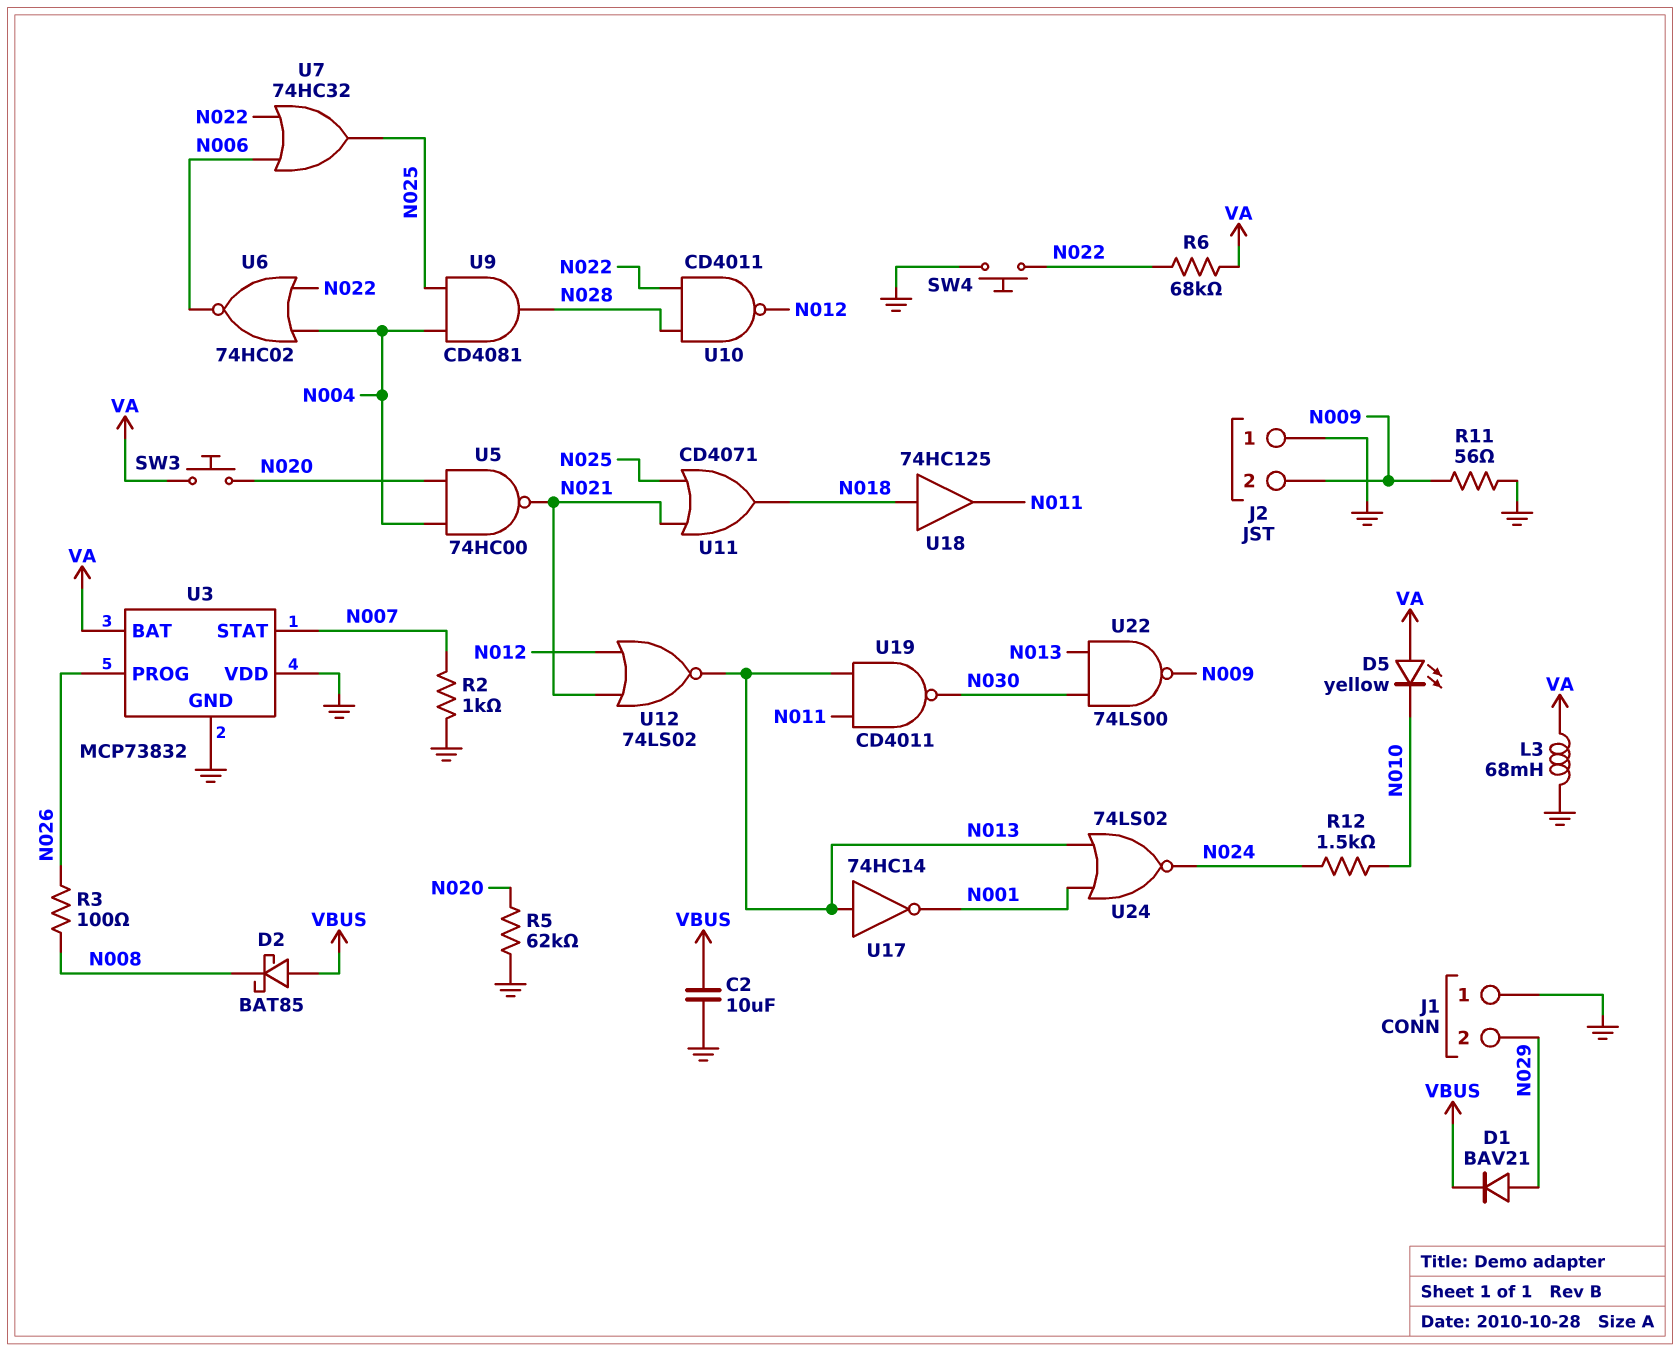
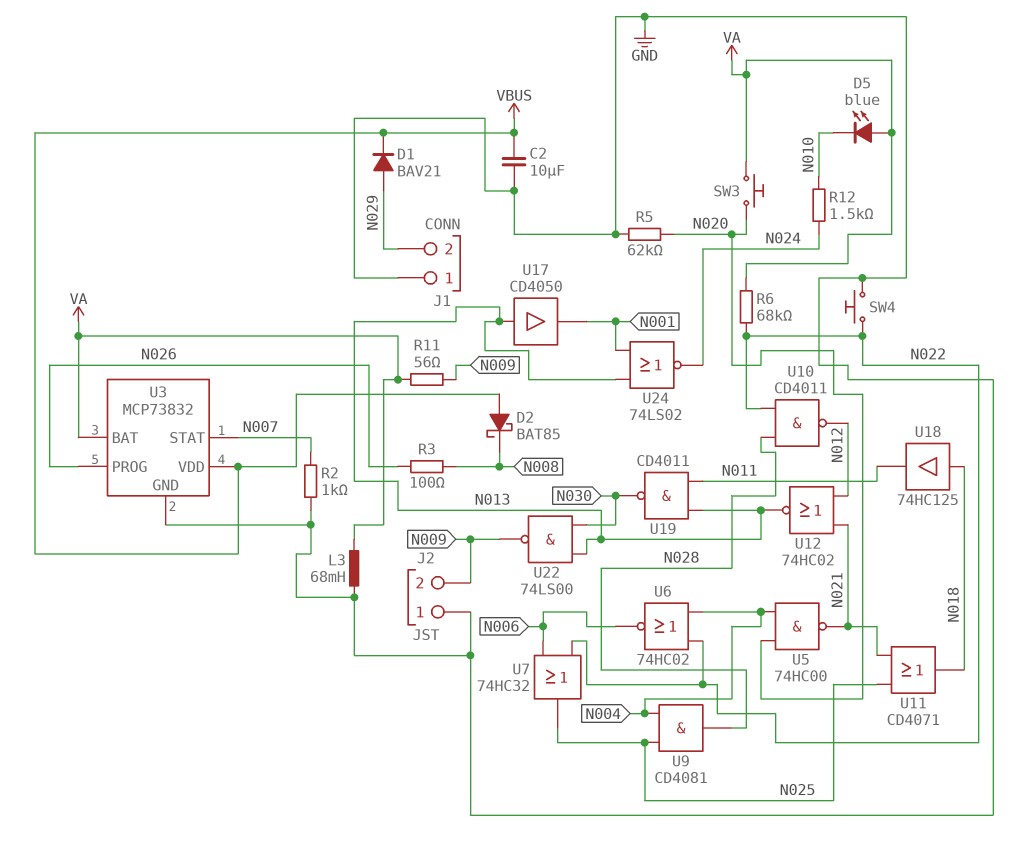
D5: LED yellow (A VA, K N010) -> LED blue (A VA, K N010)
R11: 56 (GND, N009) -> 56 (N009, VA)
U3 pin VDD: GND -> VBUS
U12: NOR 74LS02 (in N012, in N021, out N013) -> NOR 74HC02 (in N012, in N021, out N013)
U17: NOT 74HC14 (in N013, out N001) -> buffer CD4050 (in N013, out N001)

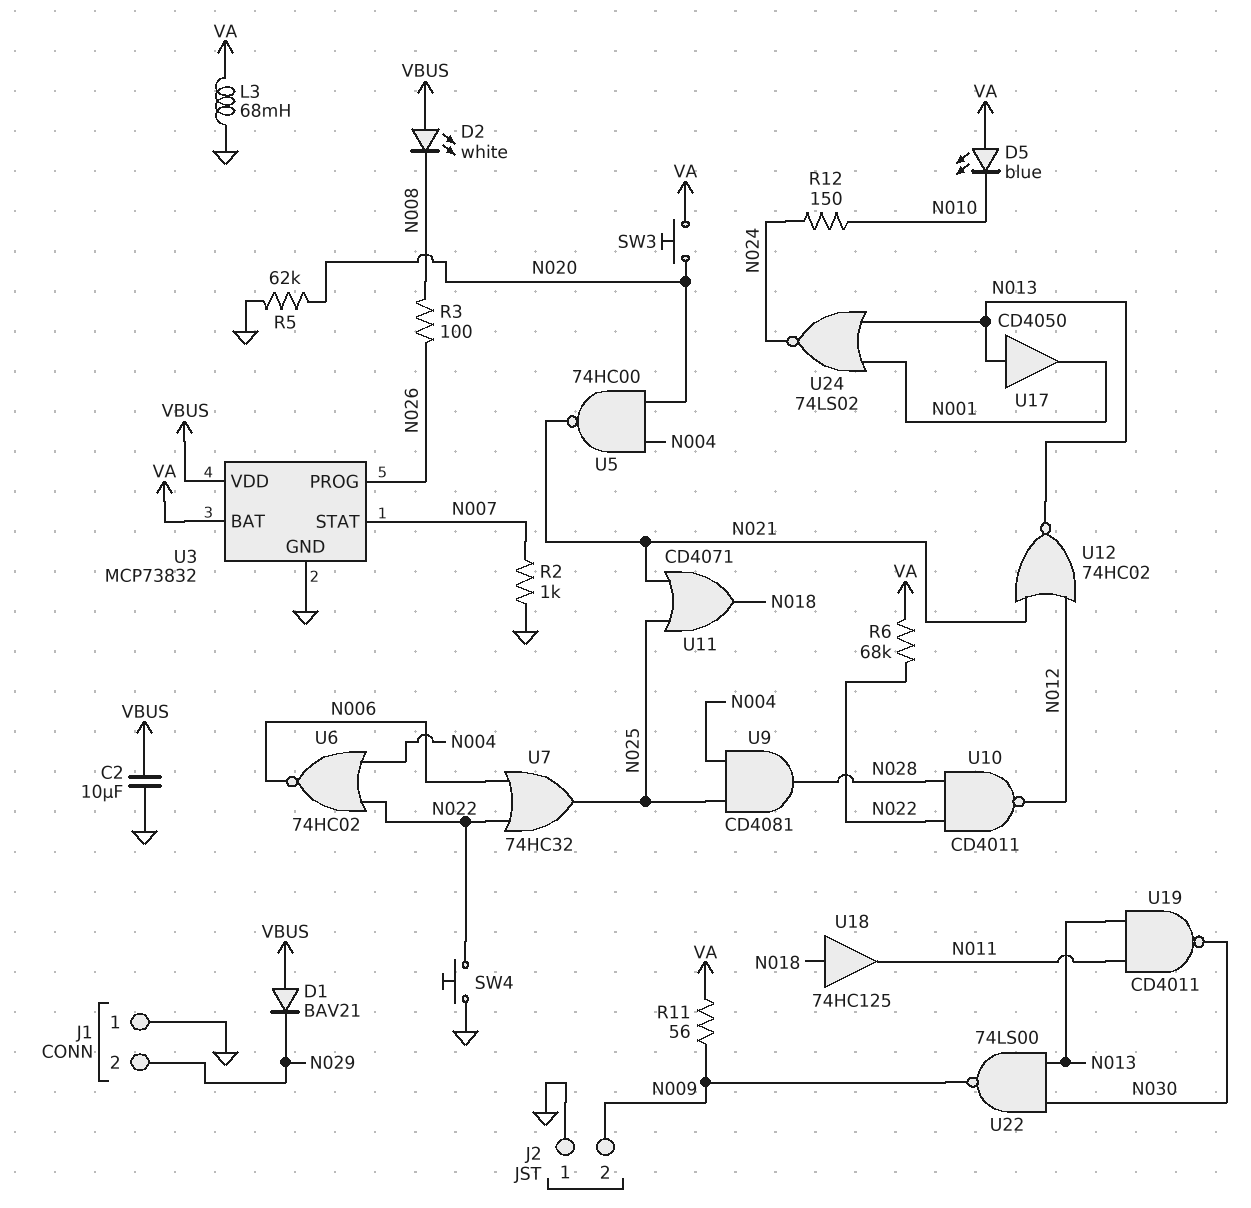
D1: diode BAV21 (A N029, K VBUS) -> diode BAV21 (A VBUS, K N029)
D2: schottky BAT85 (A VBUS, K N008) -> LED white (A VBUS, K N008)
R12: 1.5k (N010, N024) -> 150 (N010, N024)

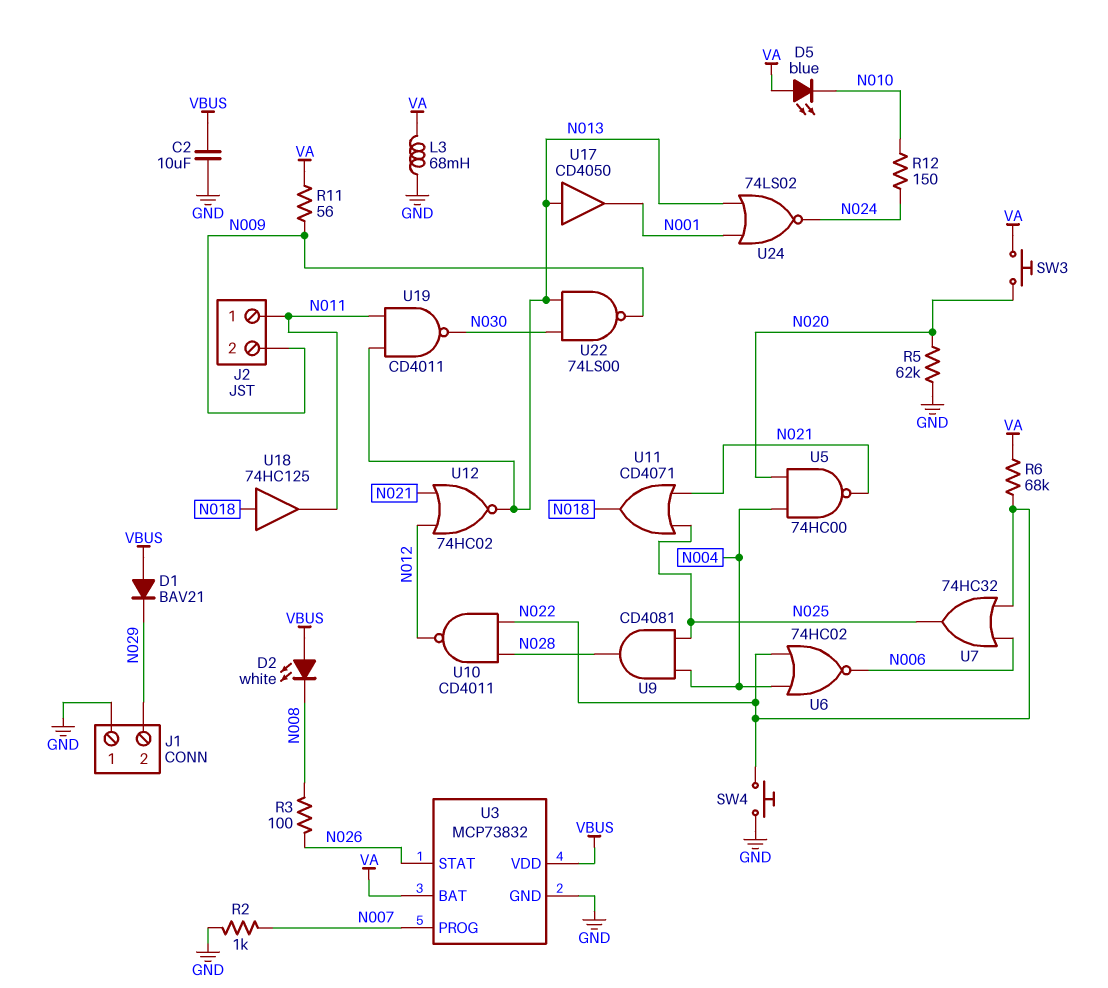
J2 pin 1: GND -> N011
U3 pin PROG: N026 -> N007
U3 pin STAT: N007 -> N026

